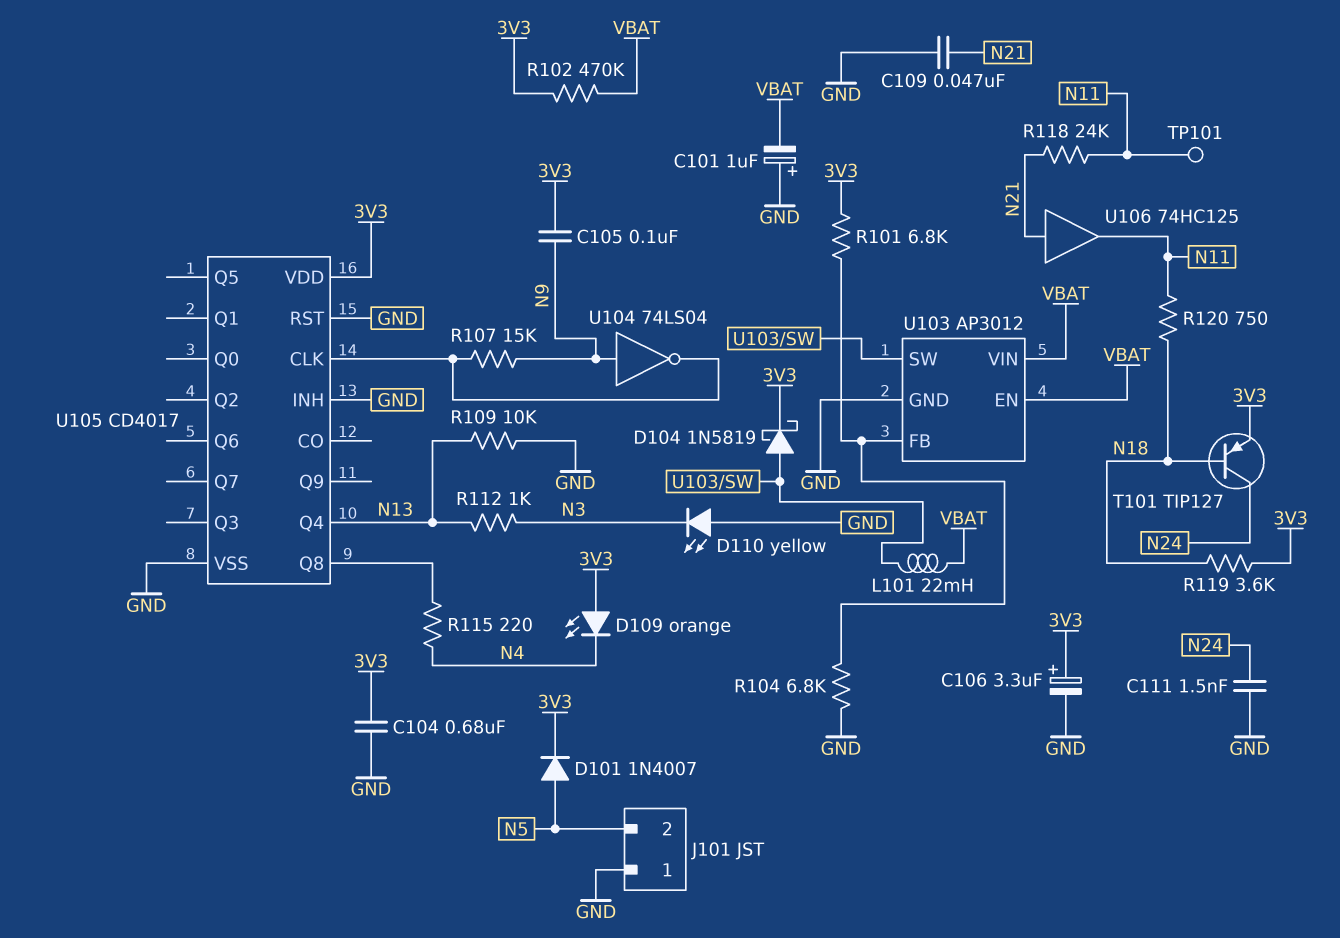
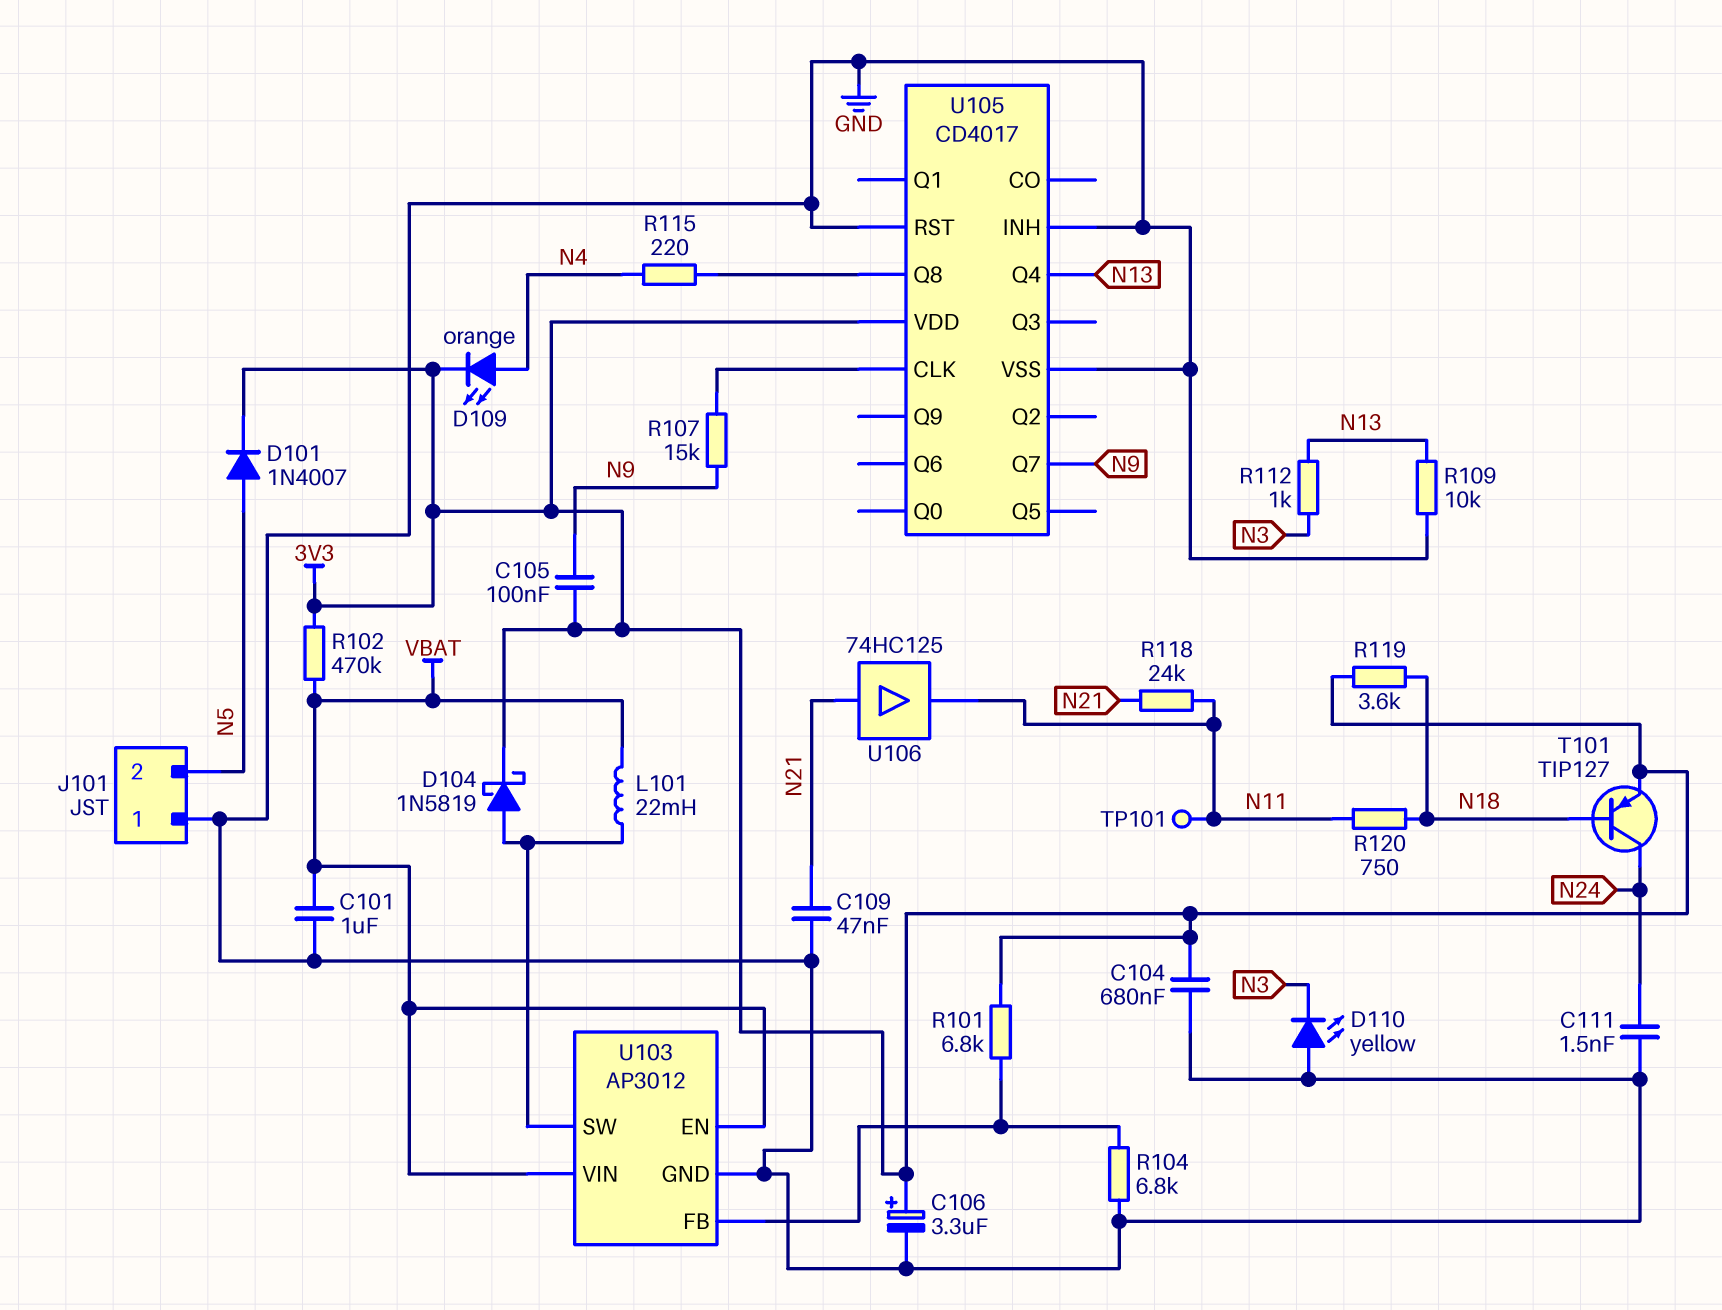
C101: 1uF (plus GND, minus VBAT) -> 1uF (GND, VBAT)
D109: LED orange (A 3V3, K N4) -> LED orange (A N4, K 3V3)
U104: NOT 74LS04 (in N9, out U105/CLK) -> none
U105 pin Q7: none -> N9

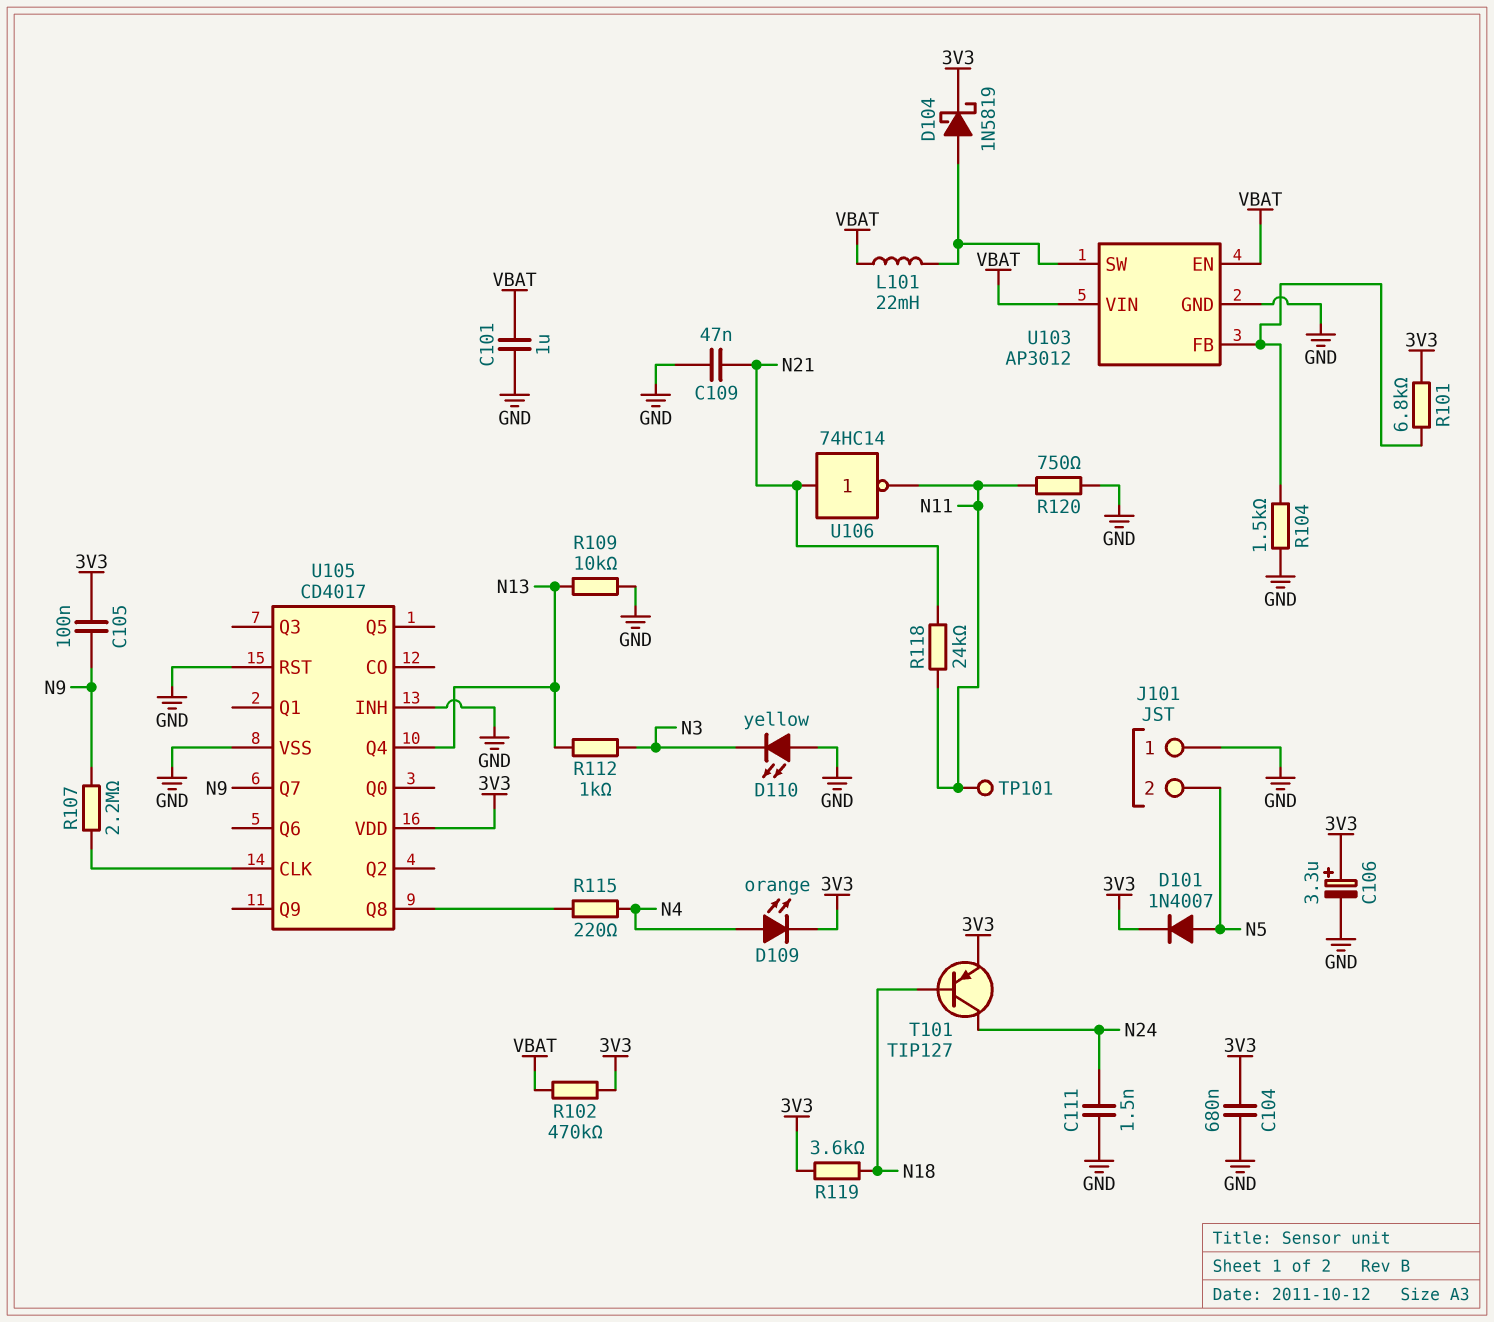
R104: 6.8k (GND, U103/FB) -> 1.5k (GND, U103/FB)
R107: 15k (N9, U105/CLK) -> 2.2M (N9, U105/CLK)
R120: 750 (N11, N18) -> 750 (GND, N11)
U106: buffer 74HC125 (in N21, out N11) -> NOT 74HC14 (in N21, out N11)

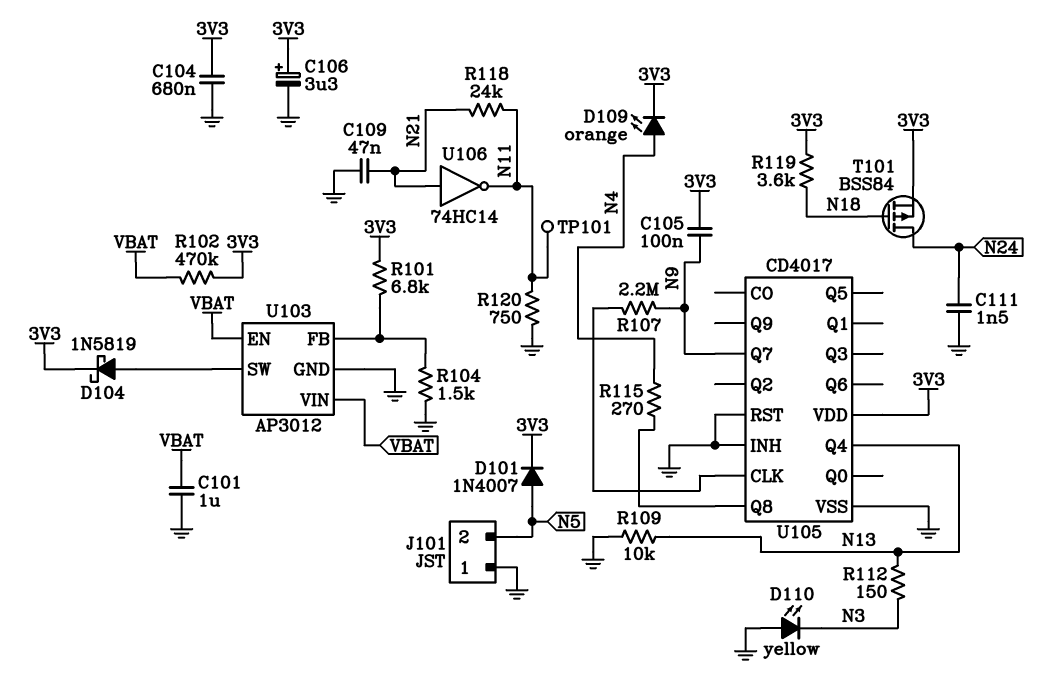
L101: 22mH (U103/SW, VBAT) -> none
R112: 1k (N3, N13) -> 150 (N3, N13)
R115: 220 (N4, U105/Q8) -> 270 (N4, U105/Q8)
T101: PNP TIP127 (B N18, C N24, E 3V3) -> PMOS BSS84 (G N18, D N24, S 3V3)

